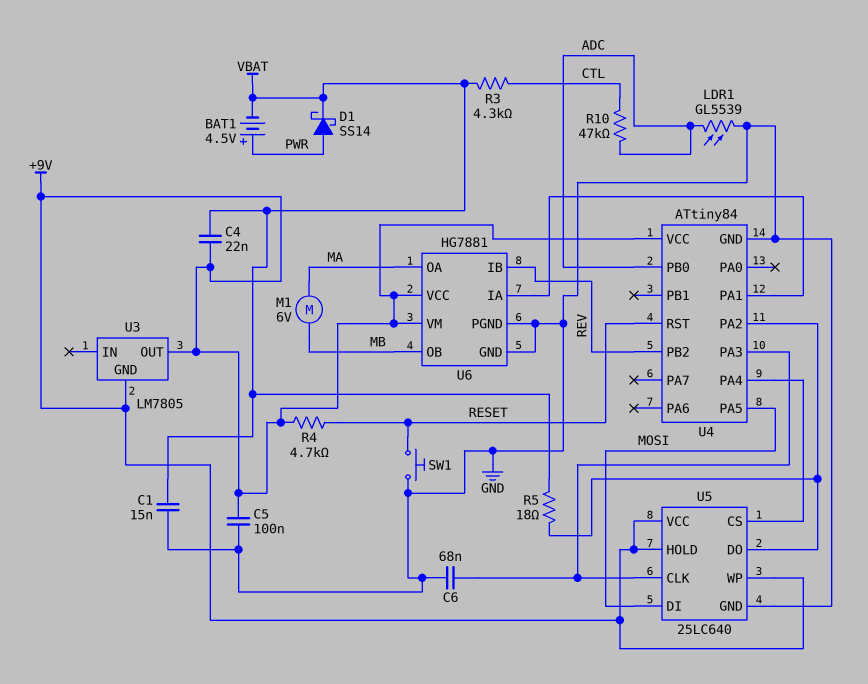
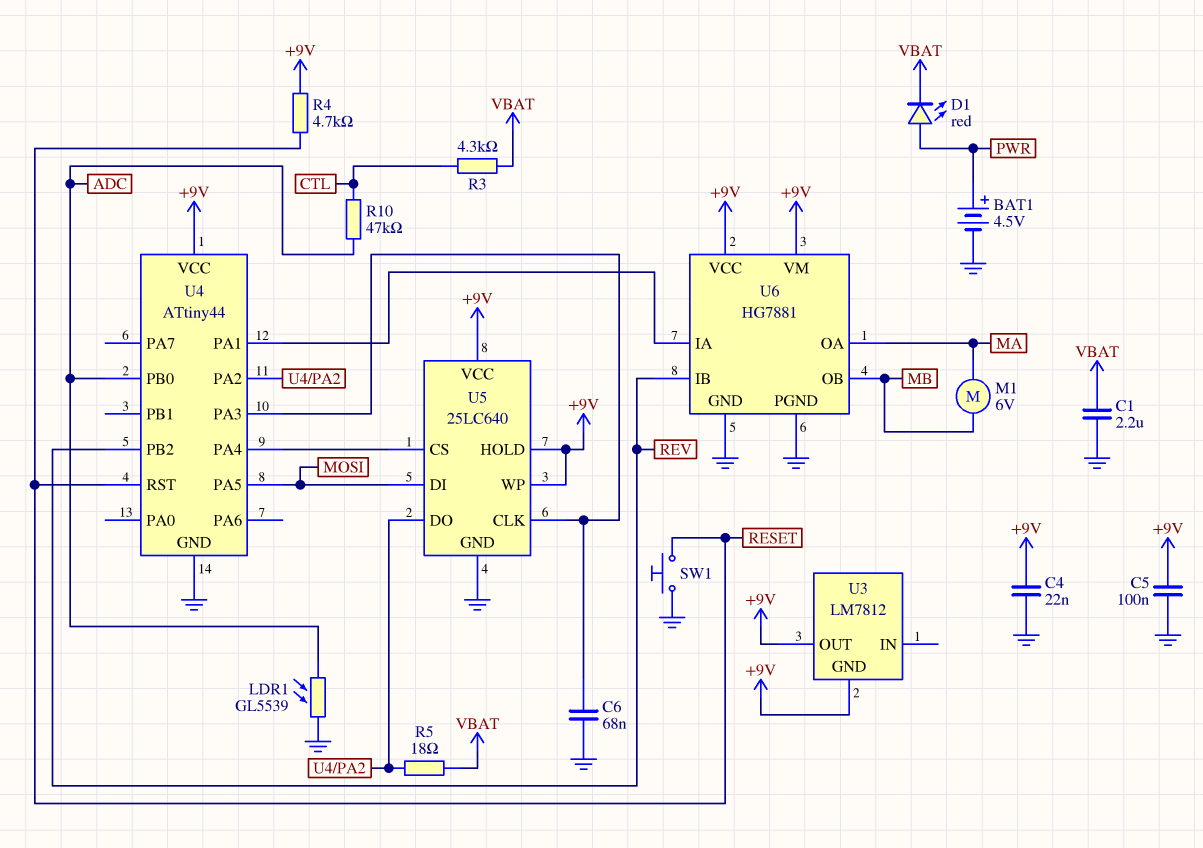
BAT1: 4.5V (plus PWR, minus VBAT) -> 4.5V (plus PWR, minus GND)
C1: 15nF (GND, VBAT) -> 2.2uF (GND, VBAT)
C4: 22nF (+9V, VBAT) -> 22nF (+9V, GND)
D1: schottky SS14 (A PWR, K VBAT) -> LED red (A PWR, K VBAT)
U3: LM7805 -> LM7812
U4: ATtiny84 -> ATtiny44

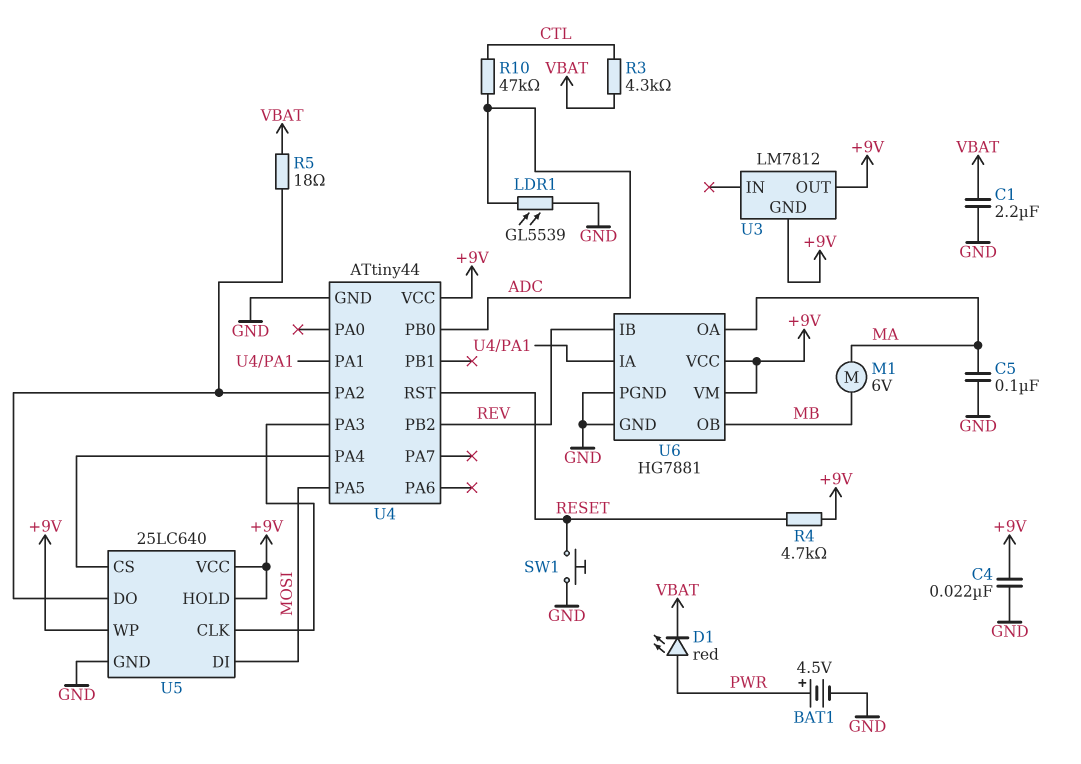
C5: 100nF (+9V, GND) -> 100nF (GND, MA)
C6: 68nF (GND, U4/PA3) -> none

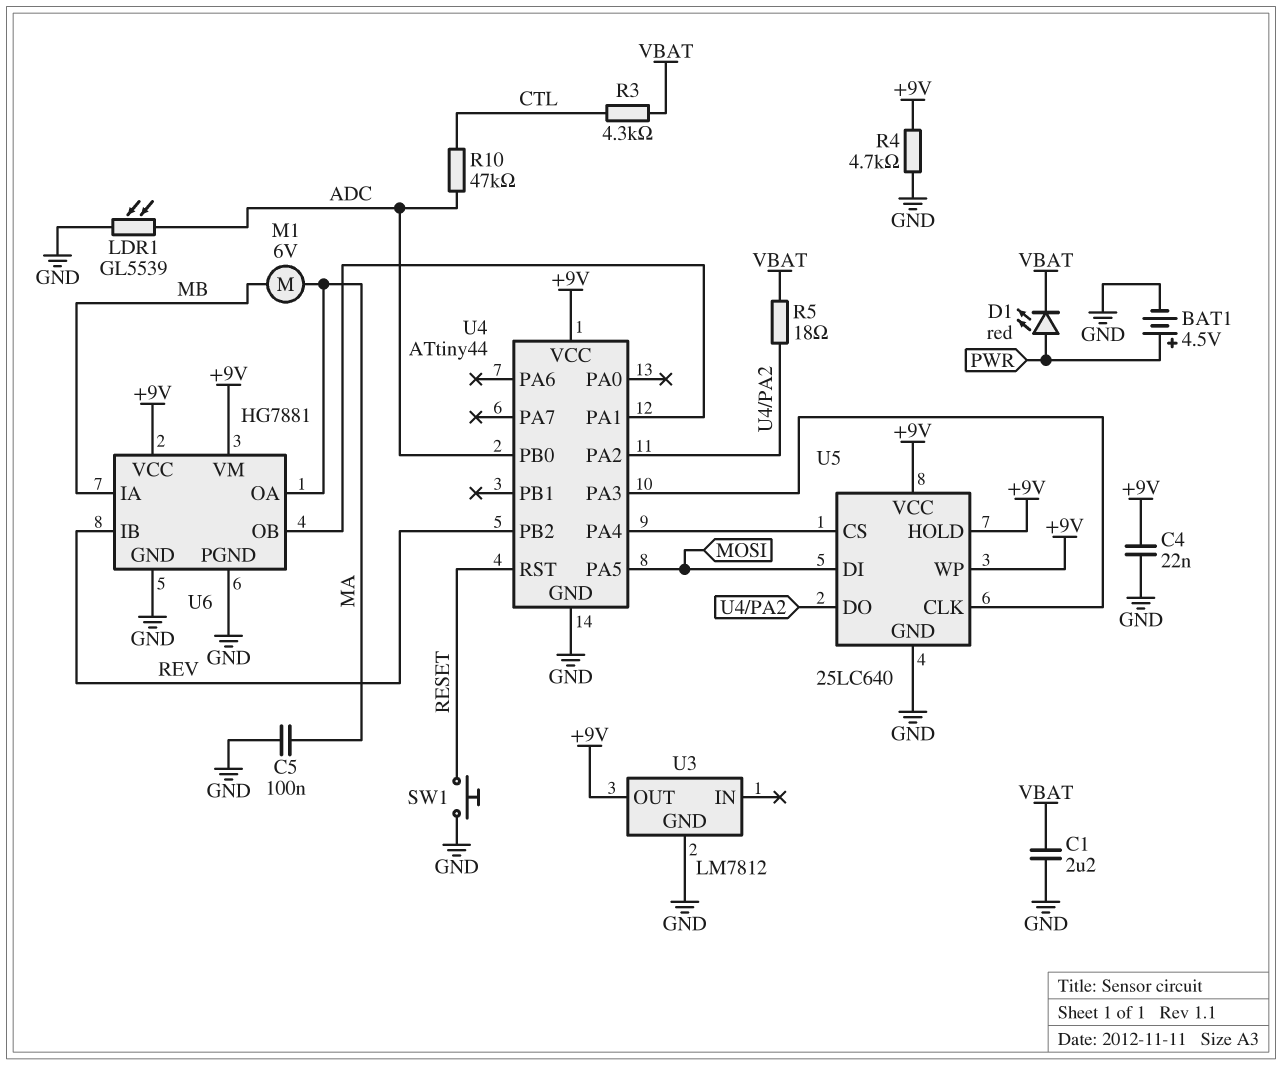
R4: 4.7k (+9V, RESET) -> 4.7k (+9V, GND)
U3 pin GND: +9V -> GND
U6 pin IA: U4/PA1 -> MB
U6 pin OB: MB -> U4/PA1

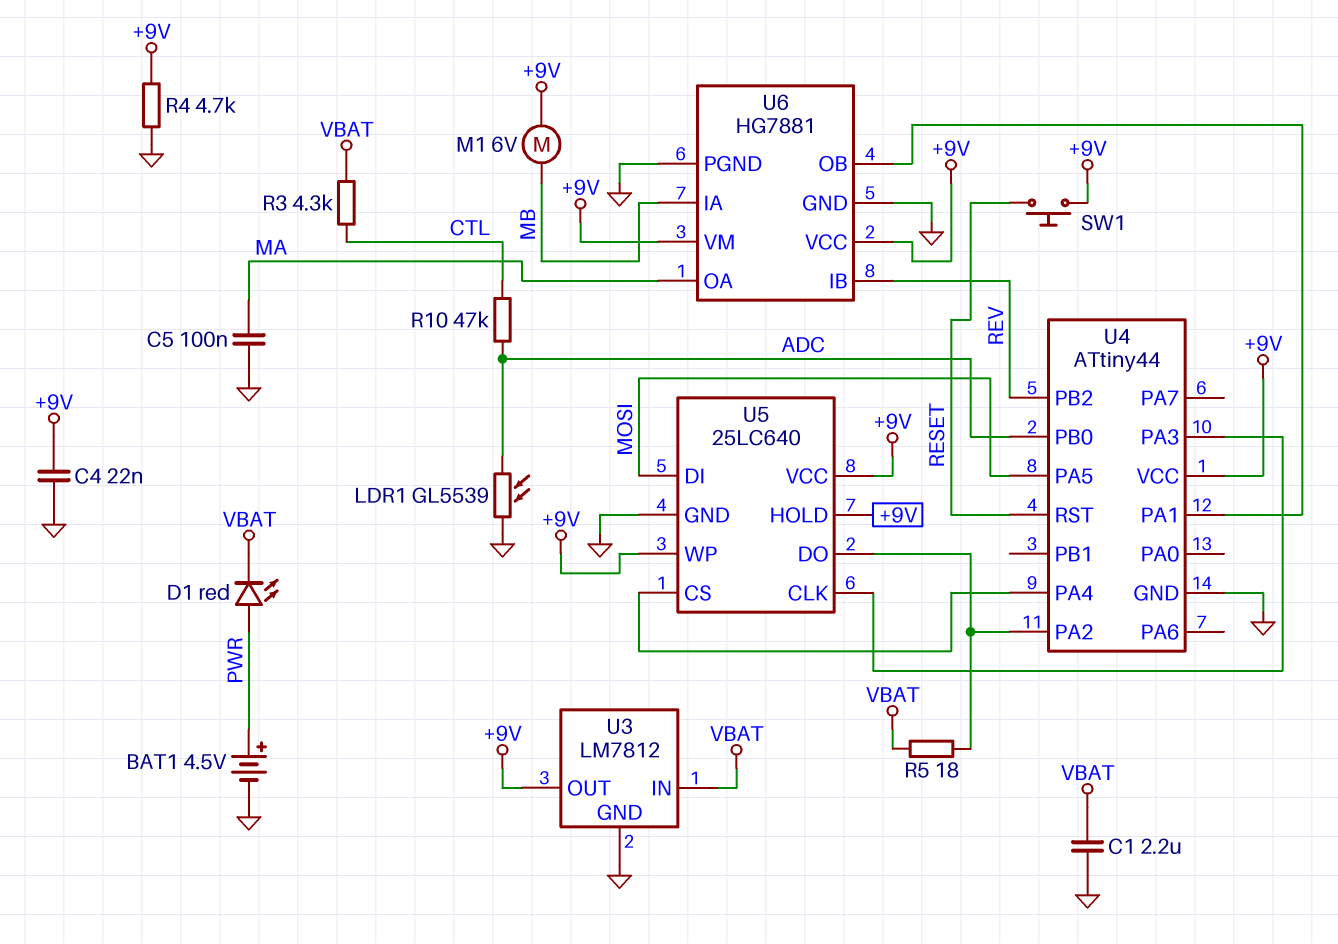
M1: motor 6V (MA, MB) -> motor 6V (+9V, MB)
SW1: button (GND, RESET) -> button (+9V, RESET)
U3 pin IN: none -> VBAT

